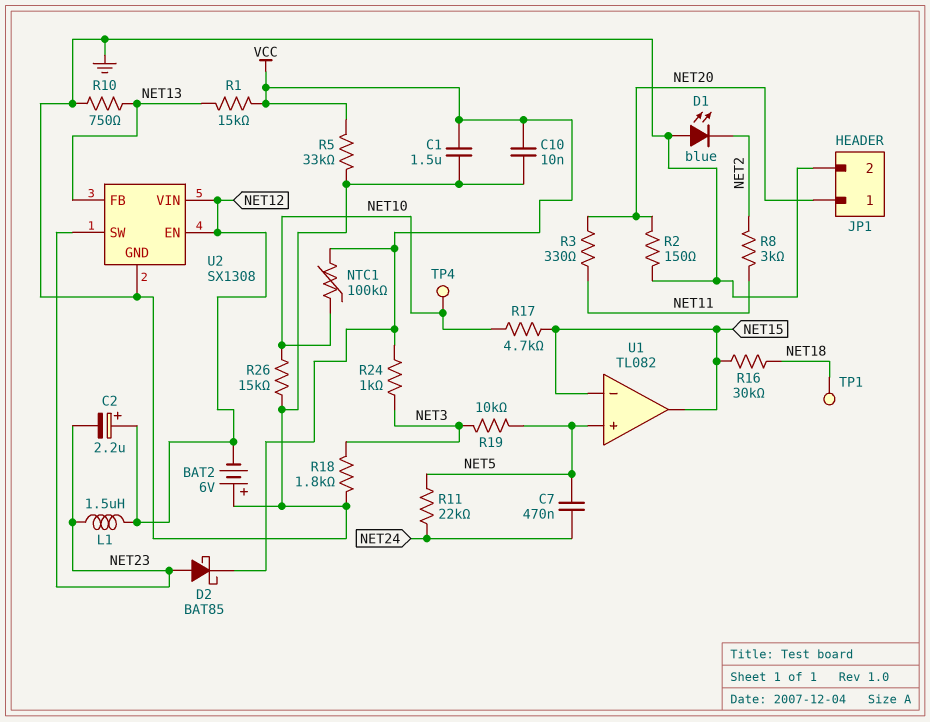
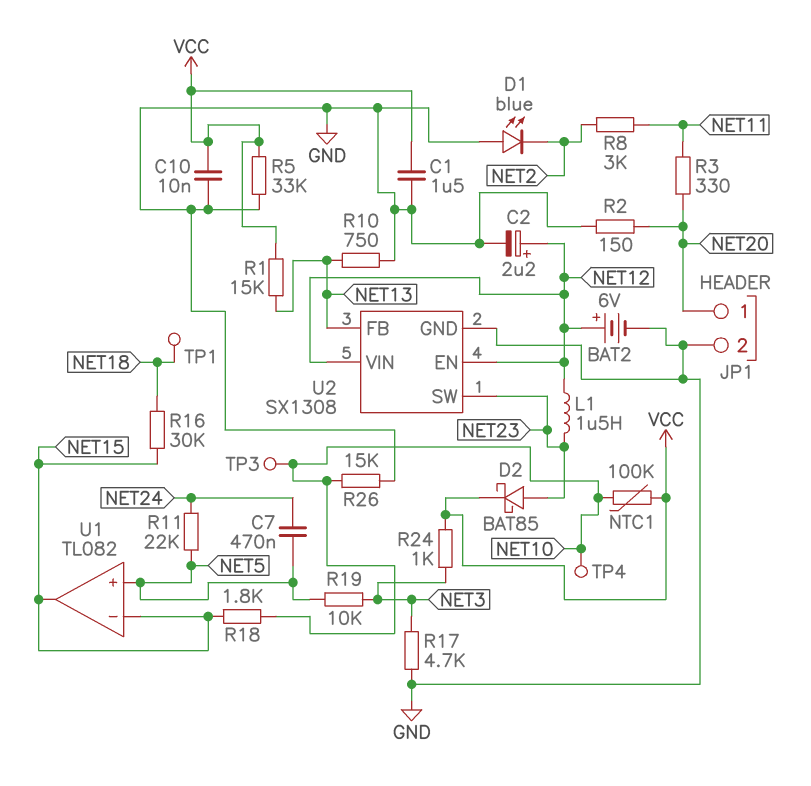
BAT2: 6V (plus GND, minus NET12) -> 6V (plus NET12, minus GND)
C2: 2.2uF (plus NET12, minus NET23) -> 2.2uF (plus NET12, minus GND)
R17: 4.7k (NET10, NET15) -> 4.7k (GND, NET3)
R18: 1.8k (GND, NET3) -> 1.8k (NET10, NET15)
TP3: none -> test point (NET10)

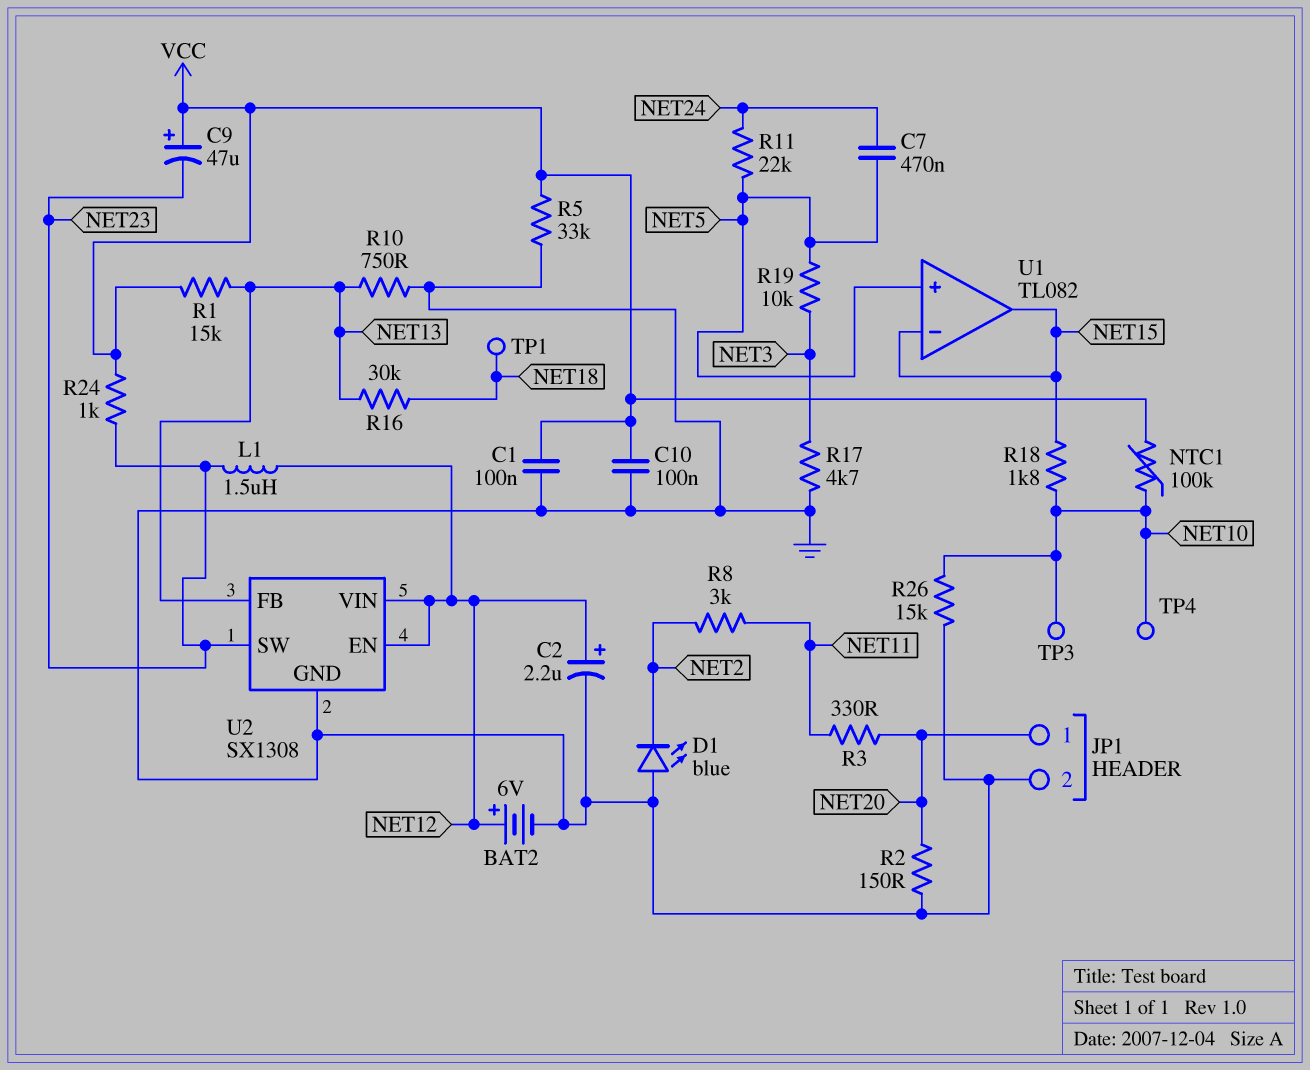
C1: 1.5uF (GND, VCC) -> 100nF (GND, VCC)
C9: none -> 47uF (plus VCC, minus NET23)
C10: 10nF (GND, VCC) -> 100nF (GND, VCC)
D2: schottky BAT85 (A NET23, K VCC) -> none
R16: 30k (NET15, NET18) -> 30k (NET13, NET18)
R24: 1k (NET3, VCC) -> 1k (NET23, VCC)

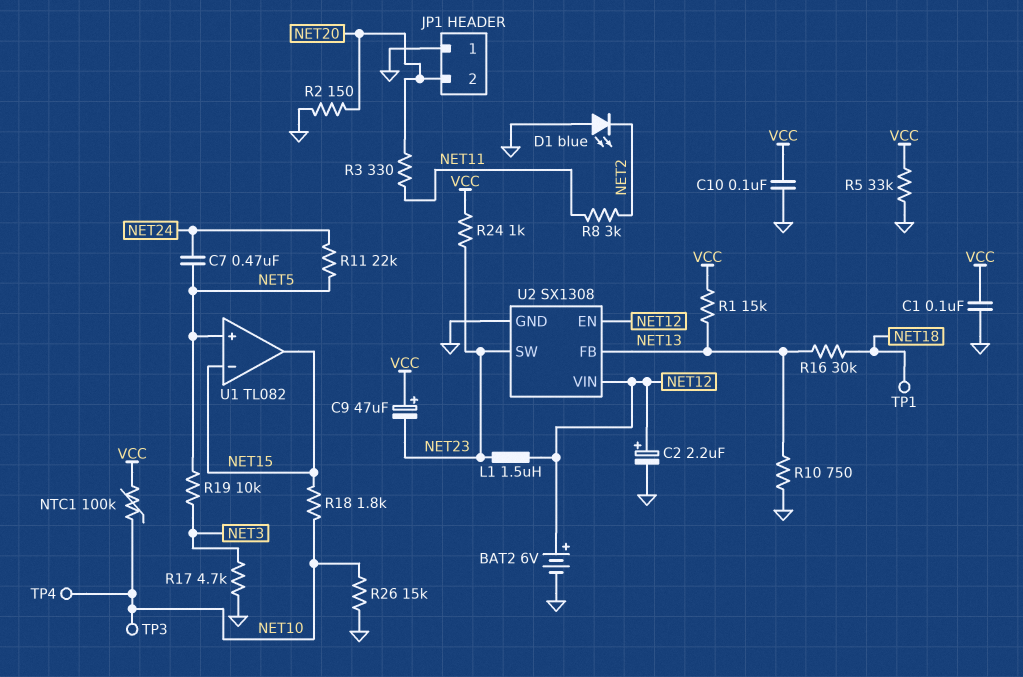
JP1 pin 1: NET20 -> GND
JP1 pin 2: GND -> NET20

